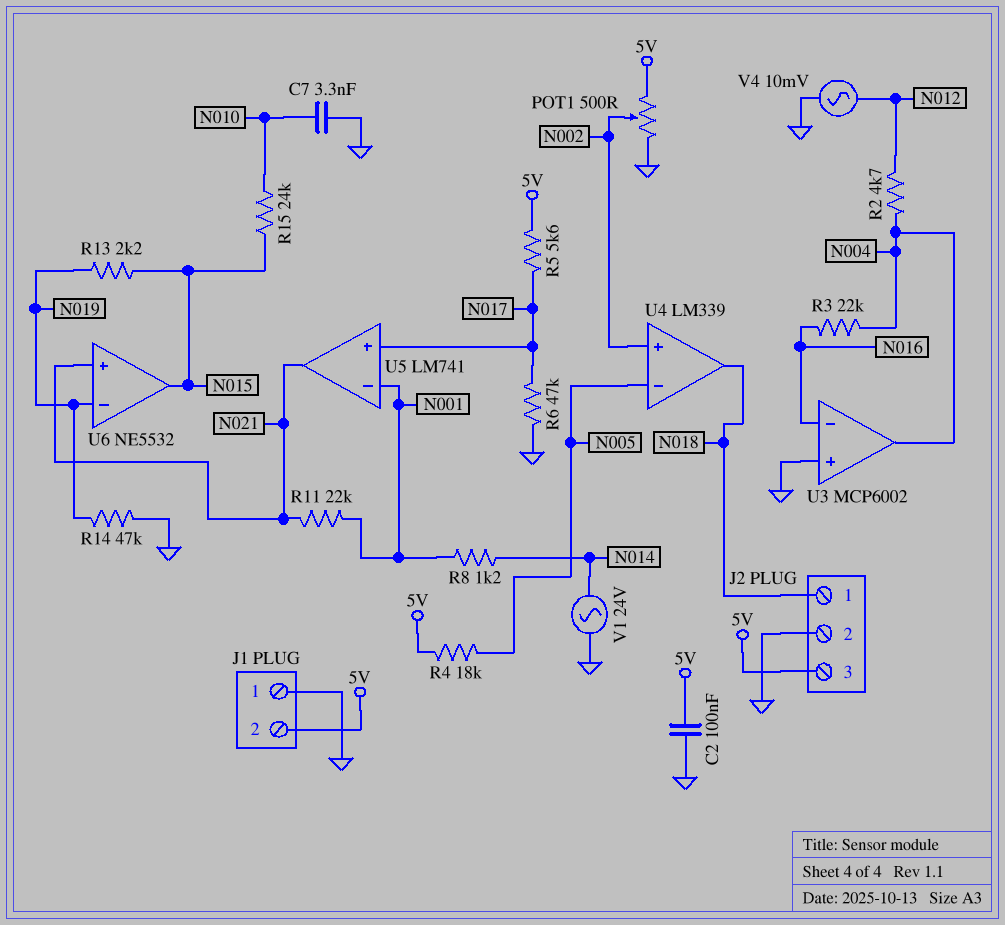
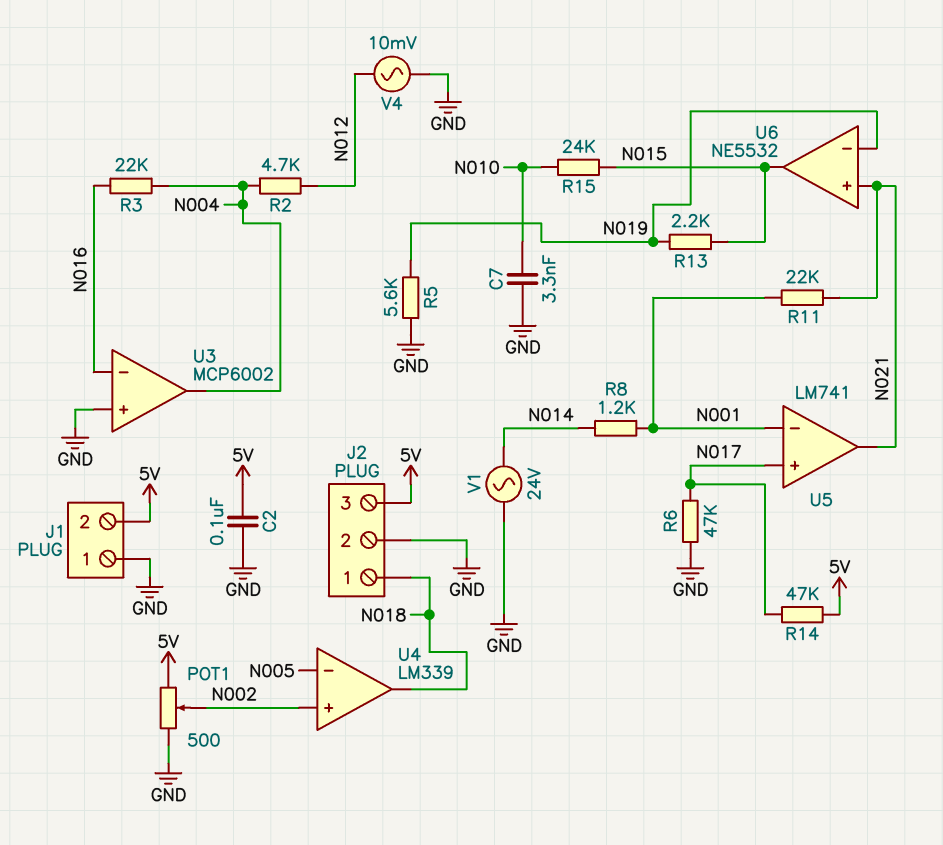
R4: 18k (5V, N005) -> none
R5: 5.6k (5V, N017) -> 5.6k (GND, N019)
R14: 47k (GND, N019) -> 47k (5V, N017)

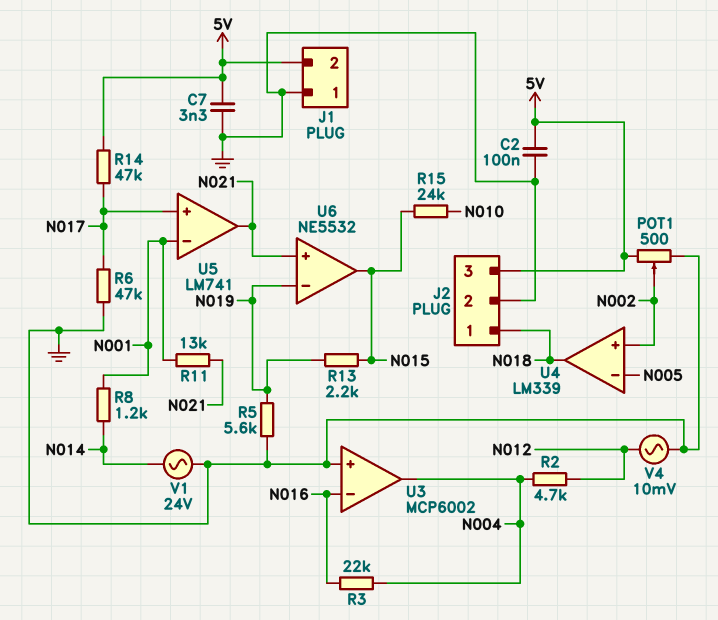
C7: 3.3nF (GND, N010) -> 3.3nF (5V, GND)
R11: 22k (N001, N021) -> 13k (N001, N021)

